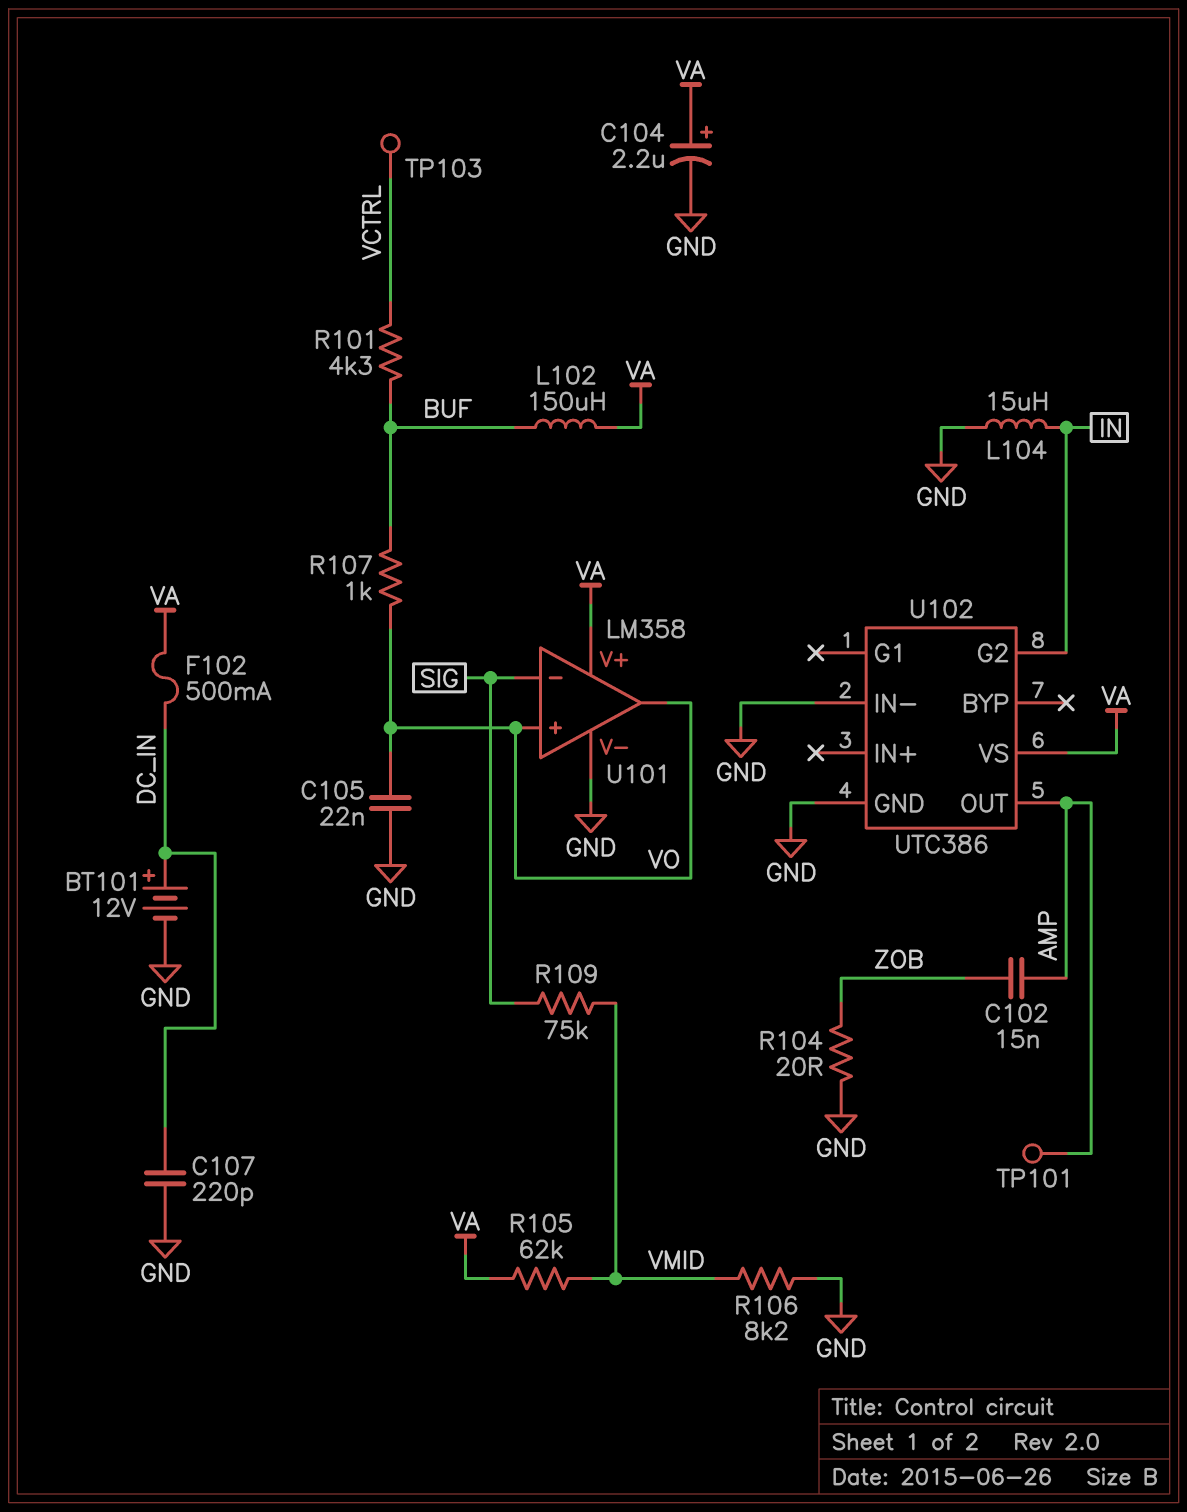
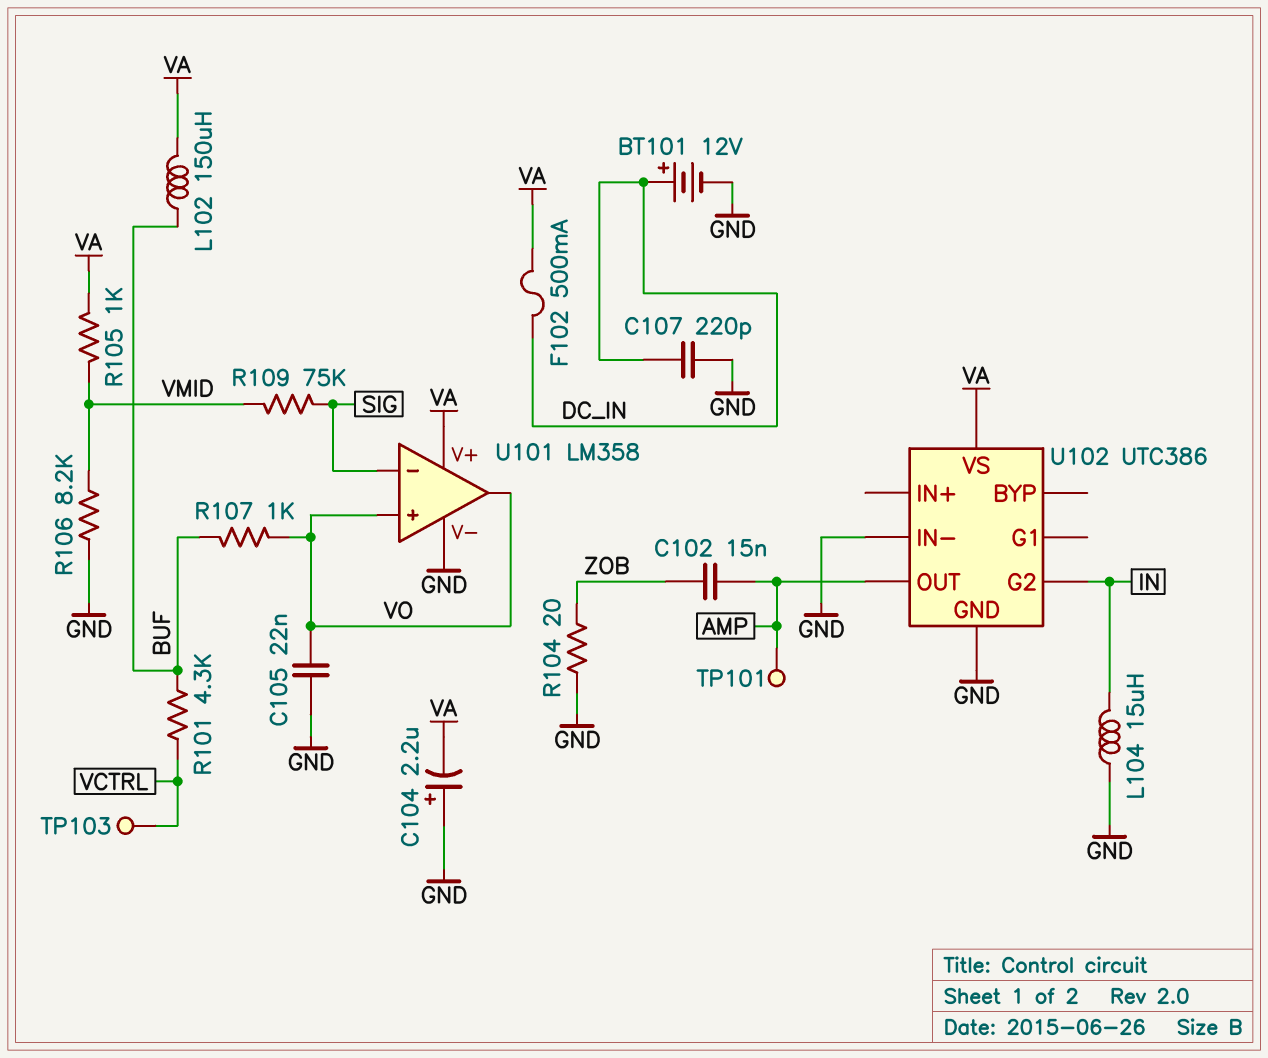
C104: 2.2uF (plus VA, minus GND) -> 2.2uF (plus GND, minus VA)
R105: 62k (VA, VMID) -> 1k (VA, VMID)

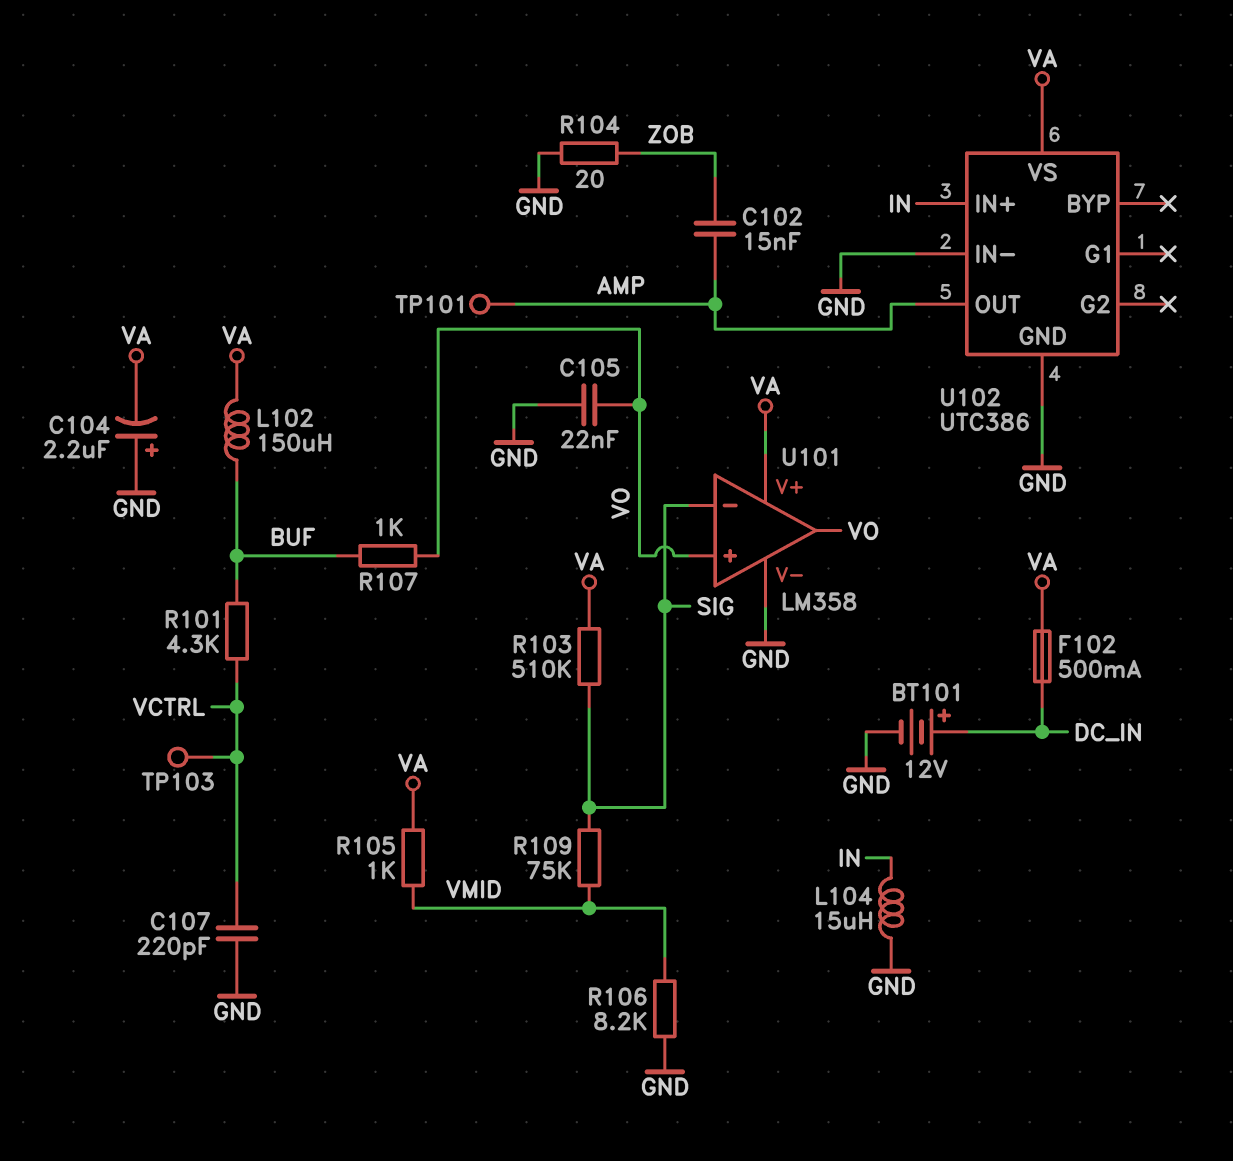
C107: 220pF (DC_IN, GND) -> 220pF (GND, VCTRL)
R103: none -> 510k (SIG, VA)
U102 pin G2: IN -> none
U102 pin IN+: none -> IN

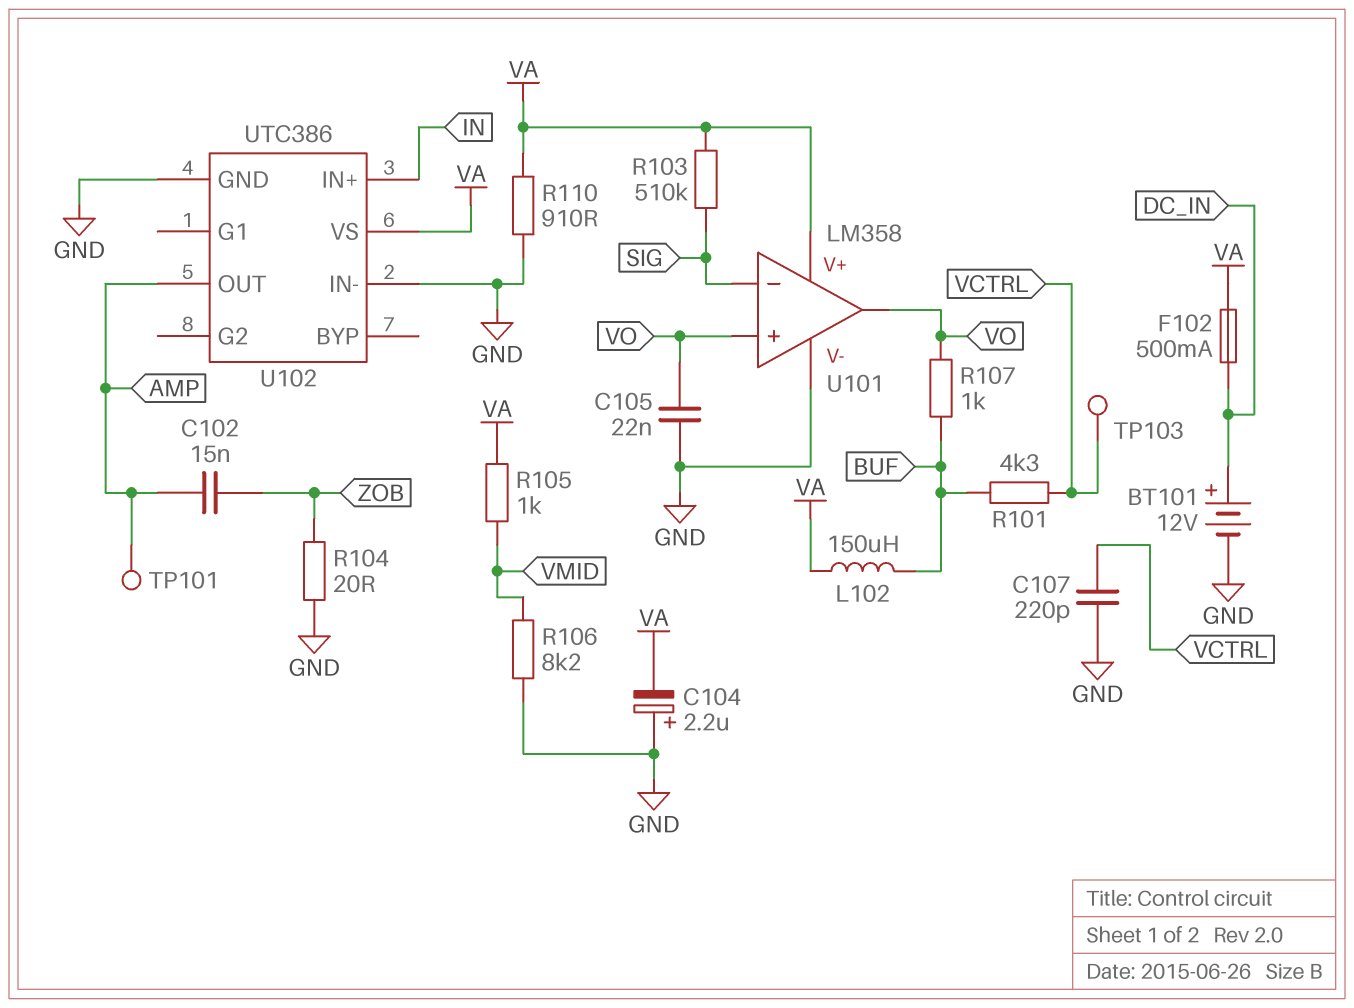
L104: 15uH (GND, IN) -> none
R109: 75k (SIG, VMID) -> none
R110: none -> 910 (GND, VA)

